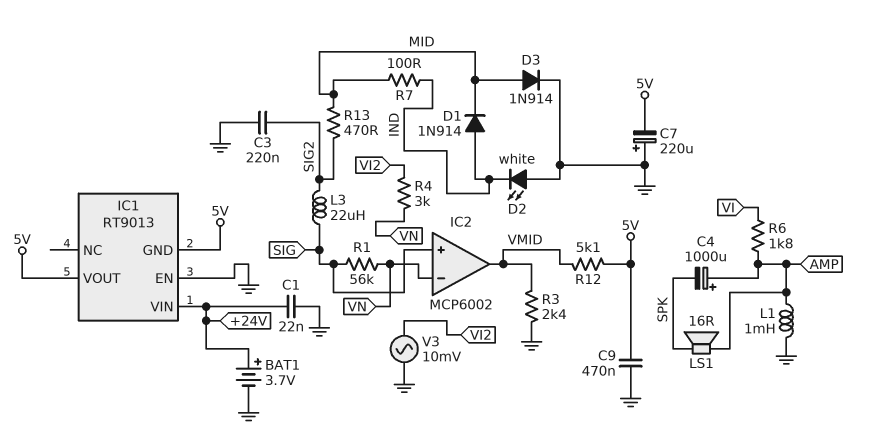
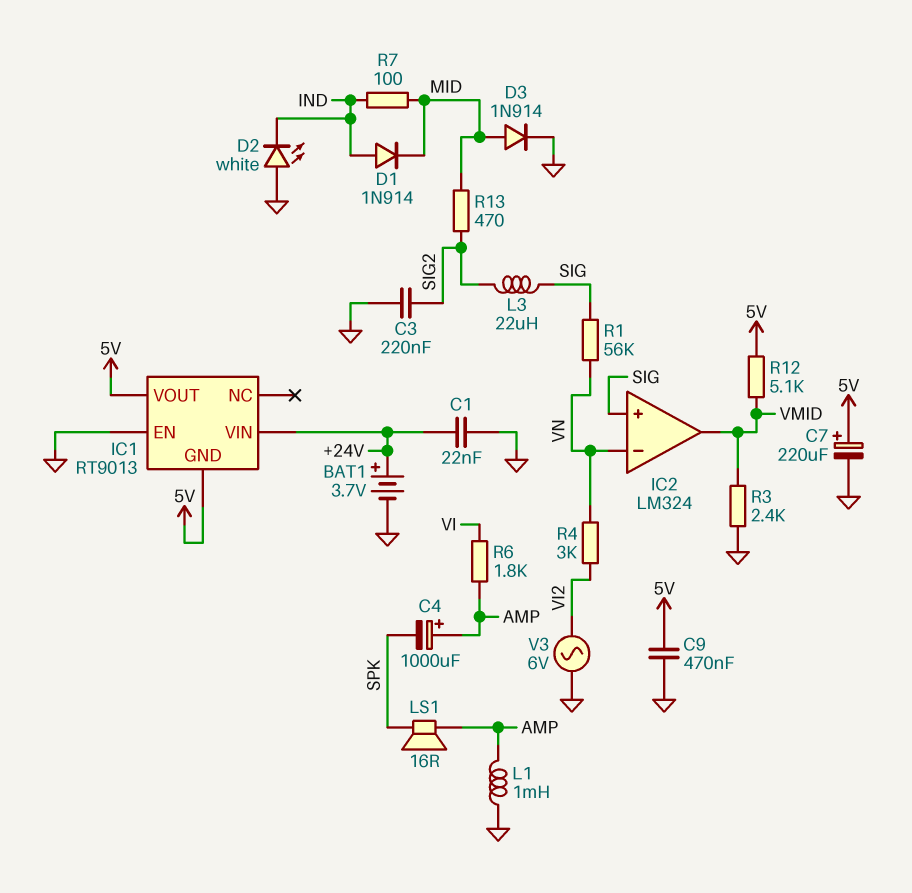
C7: 220uF (plus GND, minus 5V) -> 220uF (plus 5V, minus GND)
IC2: MCP6002 -> LM324
V3: AC 10mV (GND, VI2) -> AC 6V (GND, VI2)

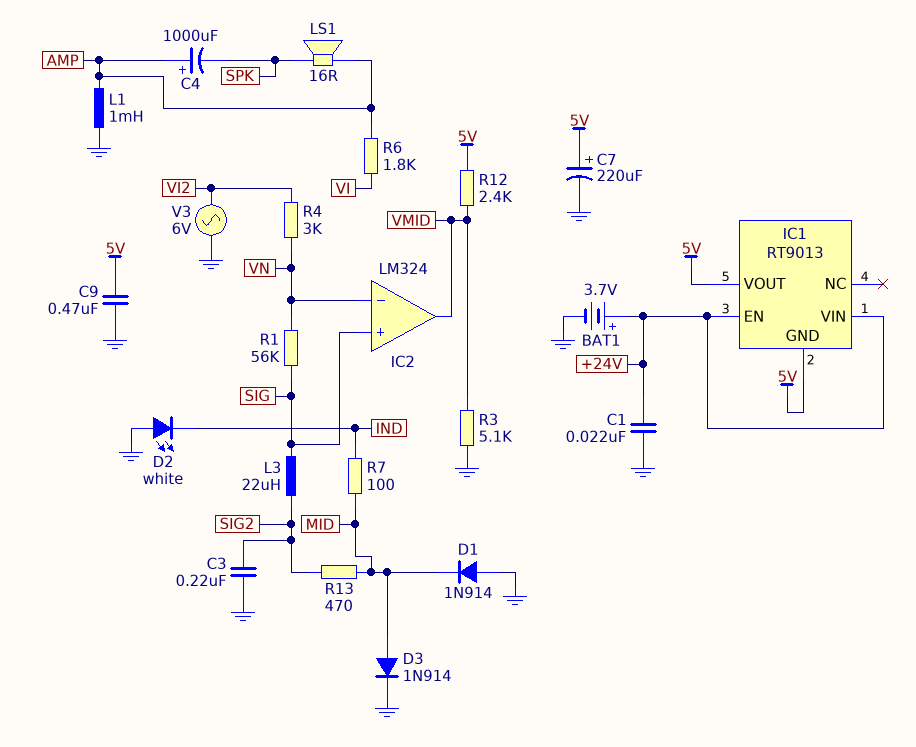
D1: diode 1N914 (A IND, K MID) -> diode 1N914 (A GND, K MID)
IC1 pin EN: GND -> +24V
R3: 2.4k (GND, VMID) -> 5.1k (GND, VMID)
R12: 5.1k (5V, VMID) -> 2.4k (5V, VMID)

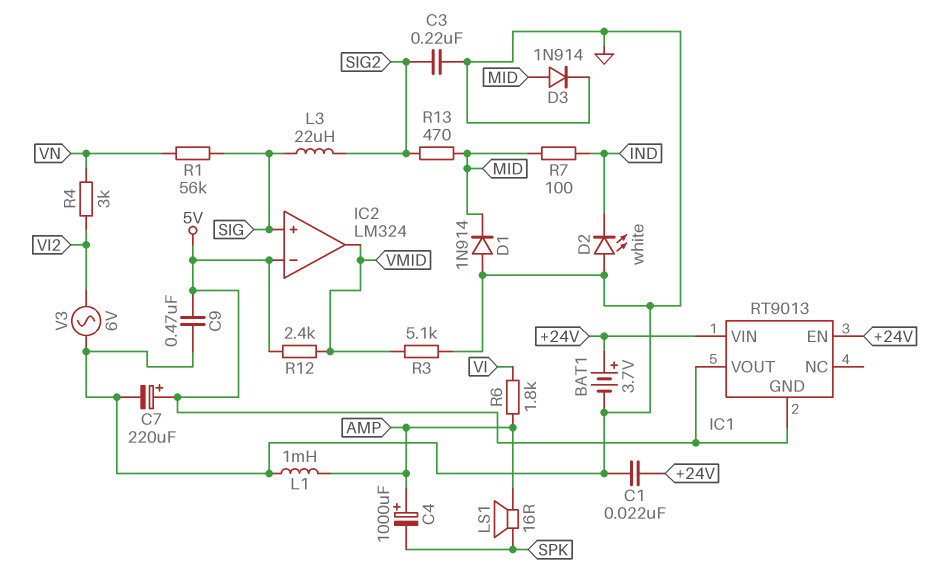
IC2 pin in-: VN -> 5V

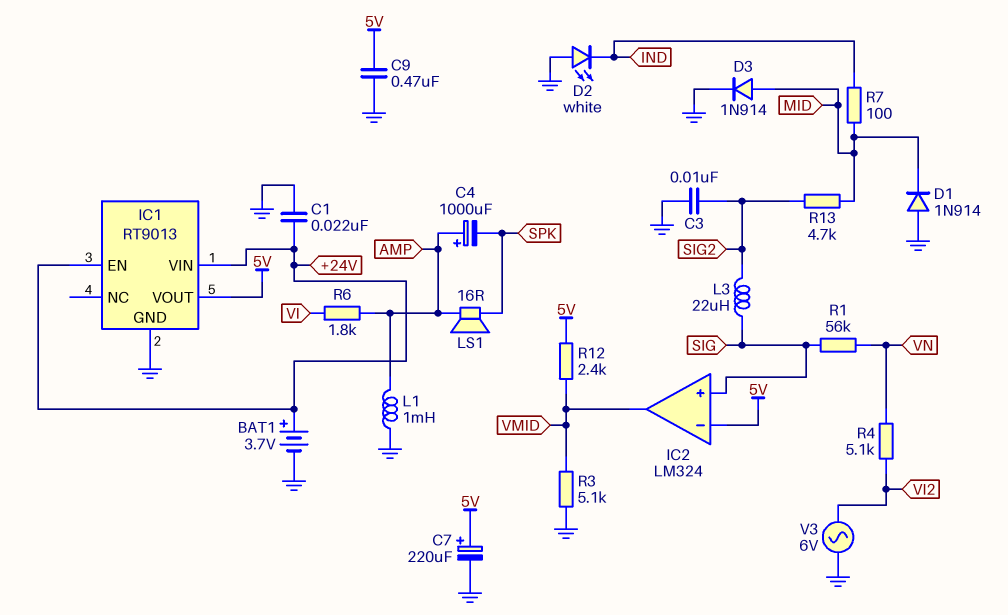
C3: 220nF (GND, SIG2) -> 10nF (GND, SIG2)
IC1 pin GND: 5V -> GND
R4: 3k (VI2, VN) -> 5.1k (VI2, VN)
R13: 470 (MID, SIG2) -> 4.7k (MID, SIG2)

